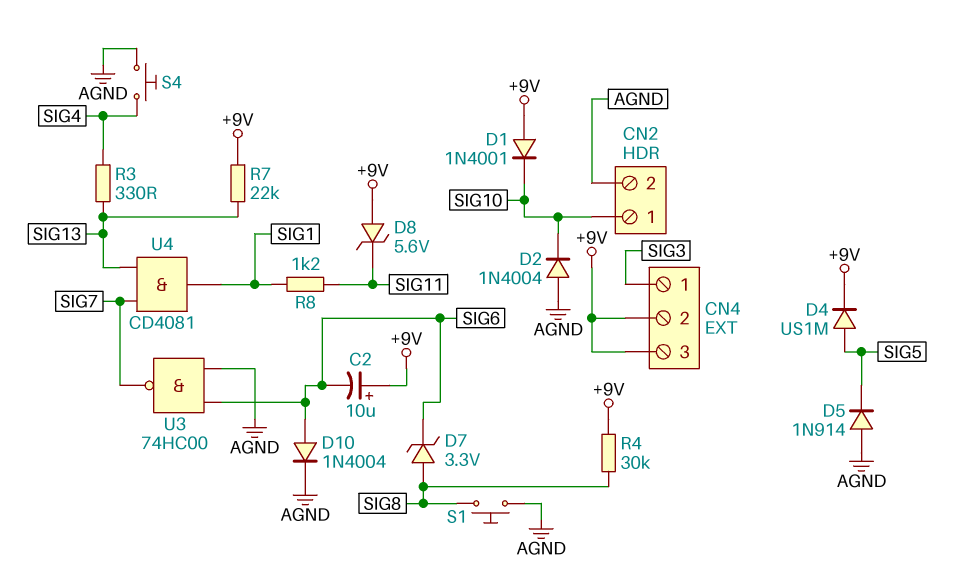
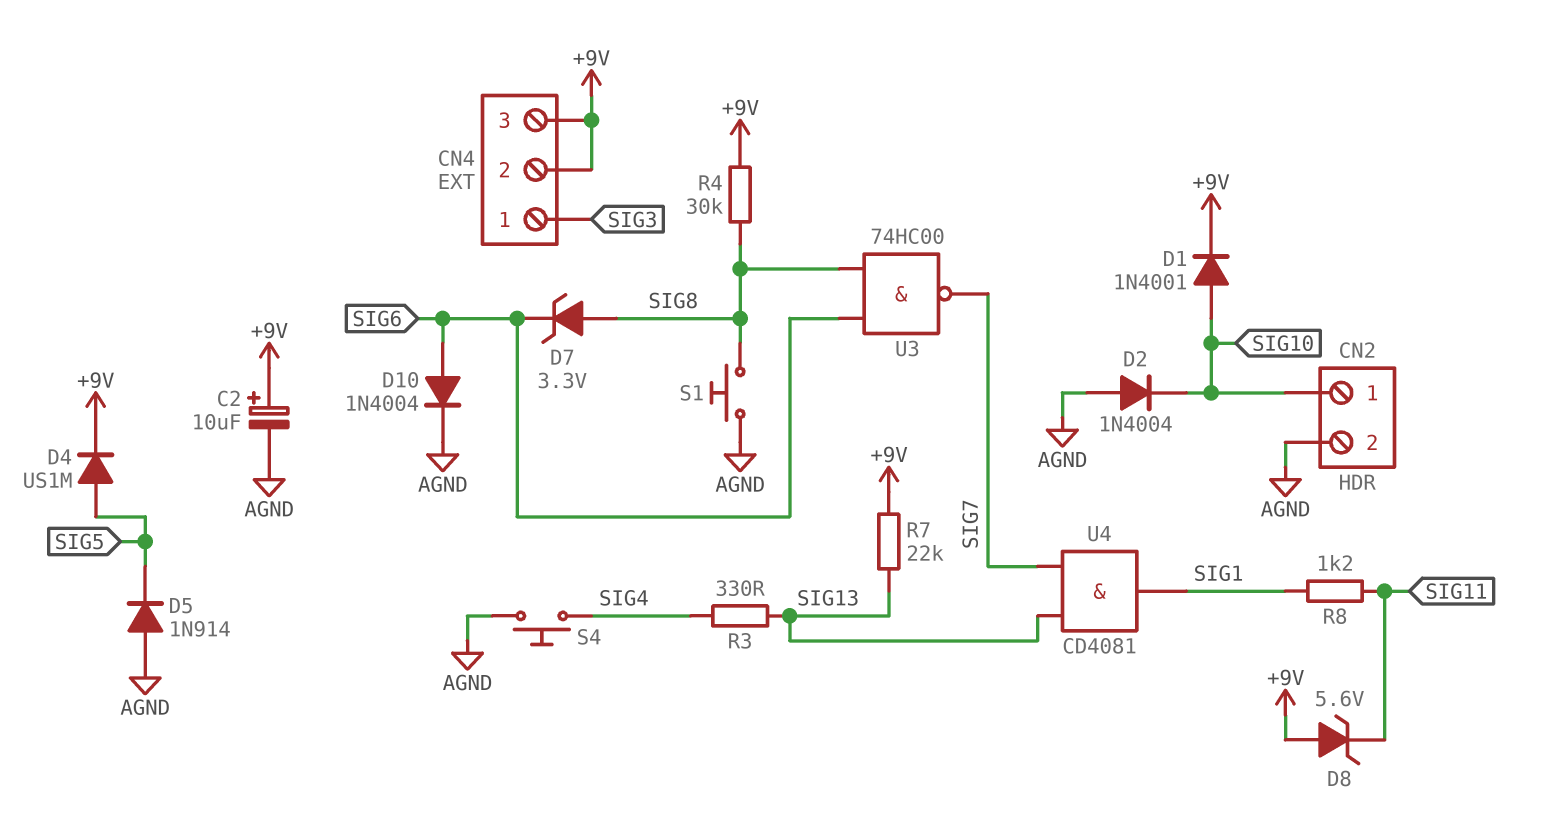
C2: 10uF (plus +9V, minus SIG6) -> 10uF (plus +9V, minus AGND)
D1: diode 1N4001 (A +9V, K SIG10) -> diode 1N4001 (A SIG10, K +9V)
U3: NAND 74HC00 (in AGND, in SIG6, out SIG7) -> NAND 74HC00 (in SIG6, in SIG8, out SIG7)

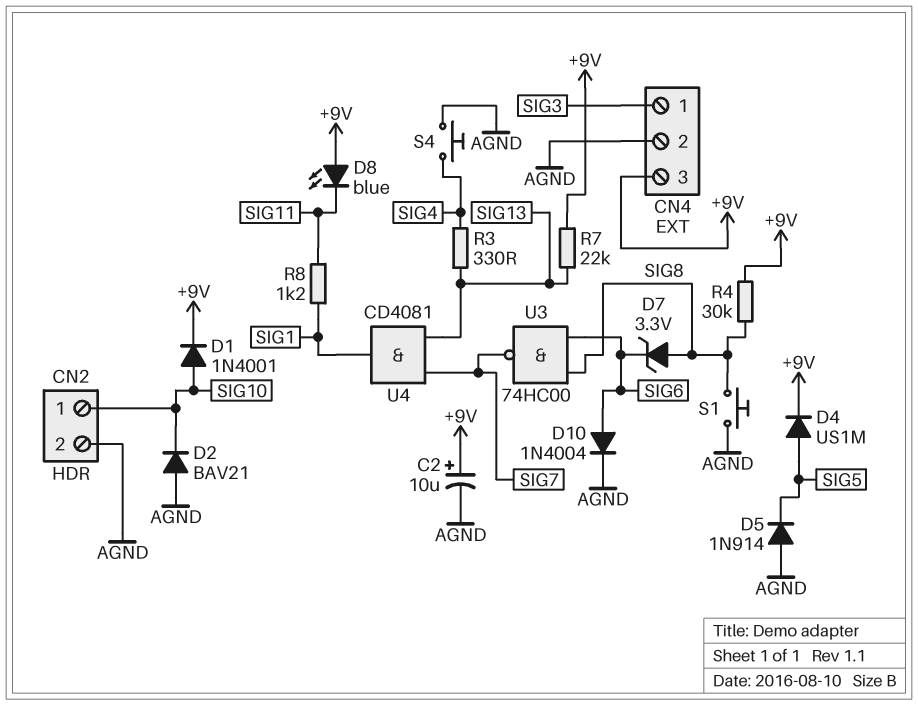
CN4 pin 2: +9V -> AGND
D2: diode 1N4004 (A AGND, K SIG10) -> diode BAV21 (A AGND, K SIG10)
D8: zener 5.6V (A +9V, K SIG11) -> LED blue (A +9V, K SIG11)

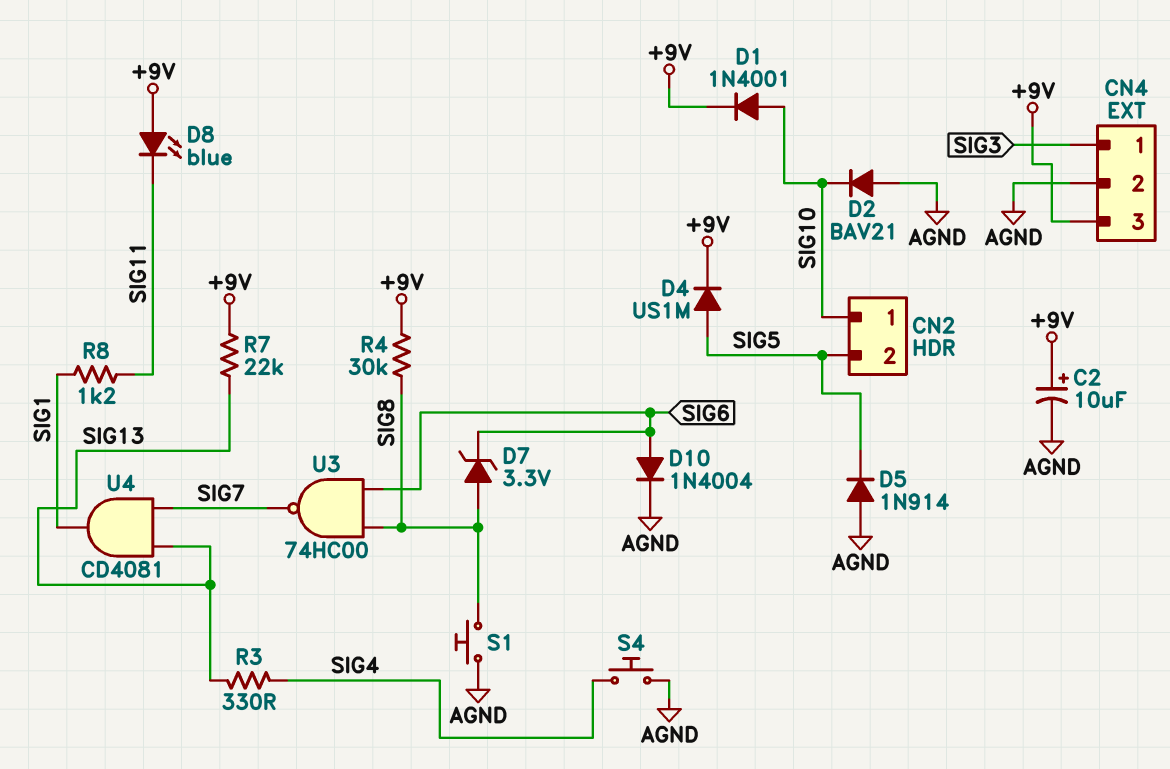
CN2 pin 2: AGND -> SIG5

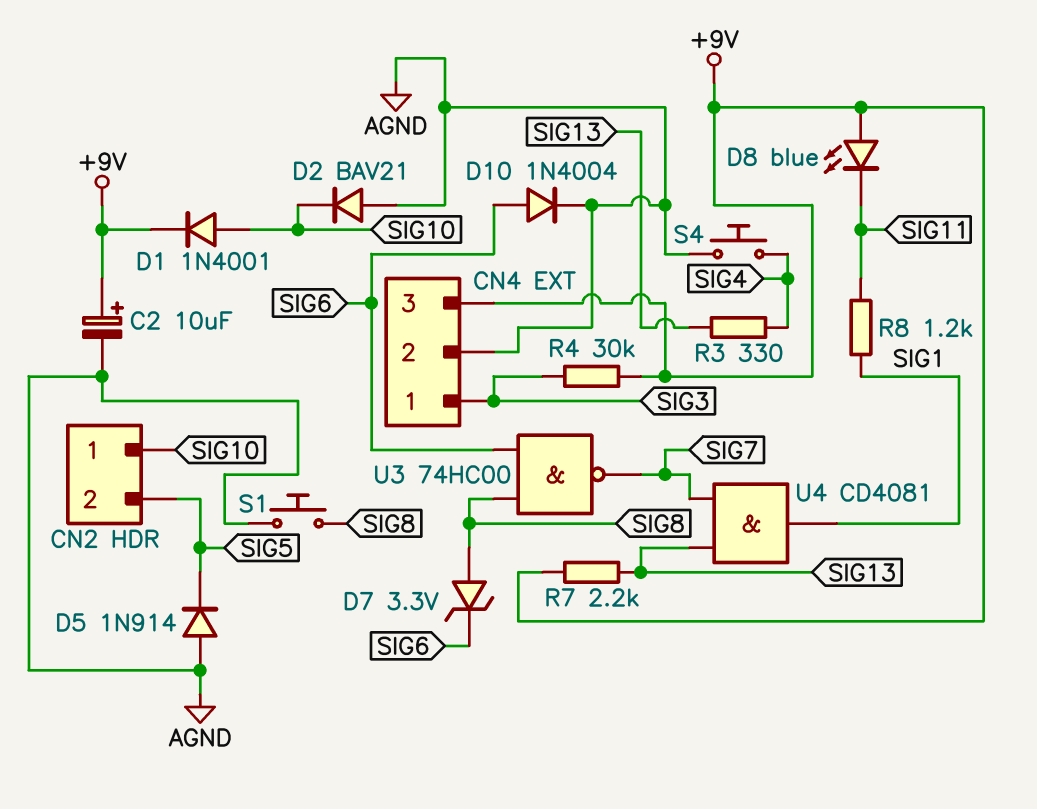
D4: diode US1M (A SIG5, K +9V) -> none
R4: 30k (+9V, SIG8) -> 30k (+9V, SIG3)
R7: 22k (+9V, SIG13) -> 2.2k (+9V, SIG13)

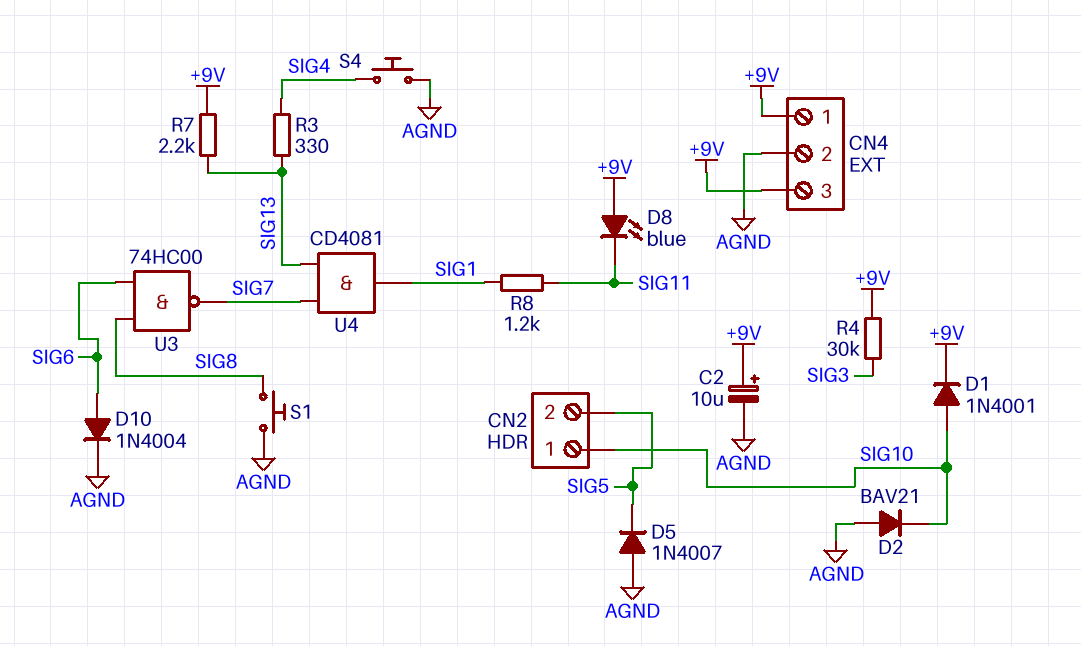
CN4 pin 1: SIG3 -> +9V
D5: diode 1N914 (A AGND, K SIG5) -> diode 1N4007 (A AGND, K SIG5)
D7: zener 3.3V (A SIG8, K SIG6) -> none

